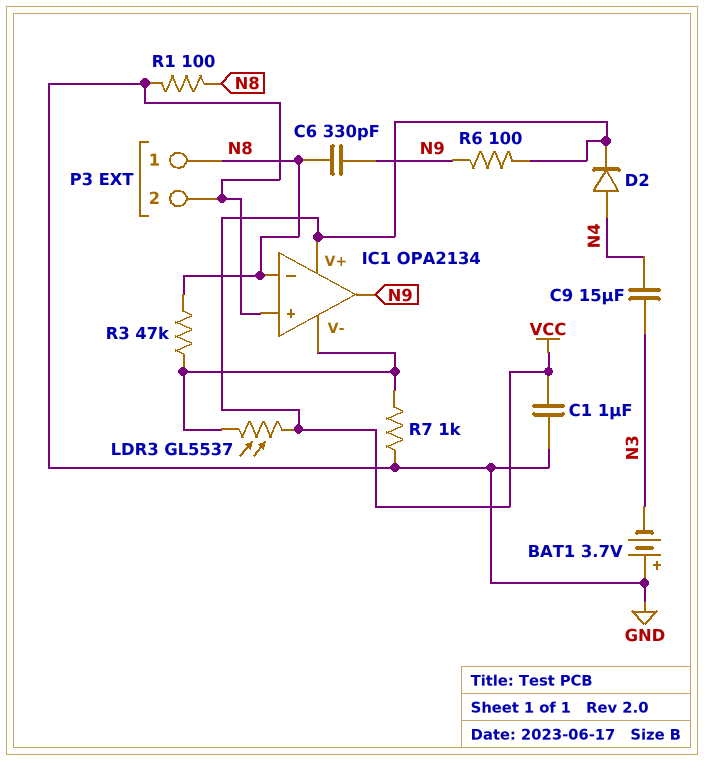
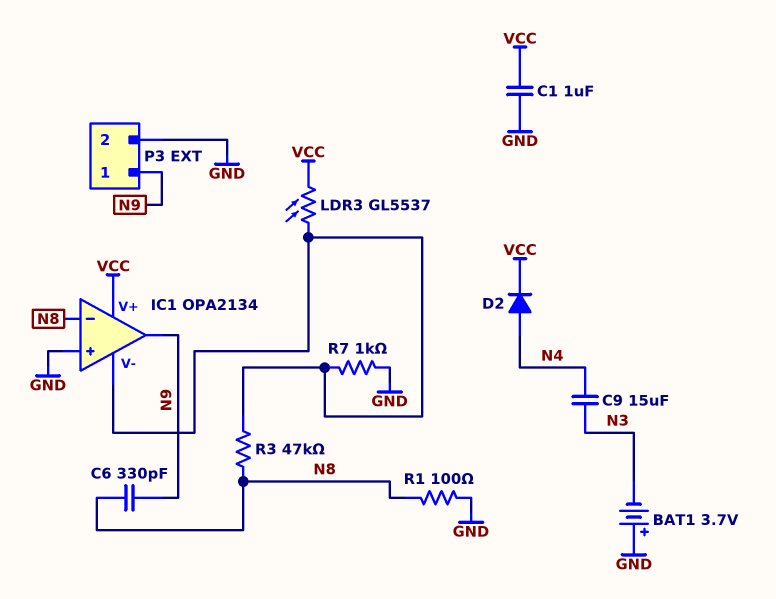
P3 pin 1: N8 -> N9
R6: 100 (N9, VCC) -> none

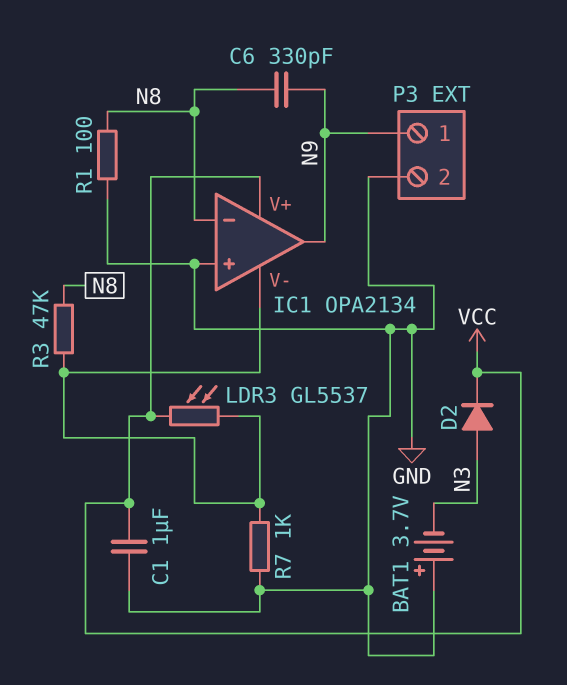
C9: 15uF (N3, N4) -> none
D2: diode (A N4, K VCC) -> diode (A N3, K VCC)

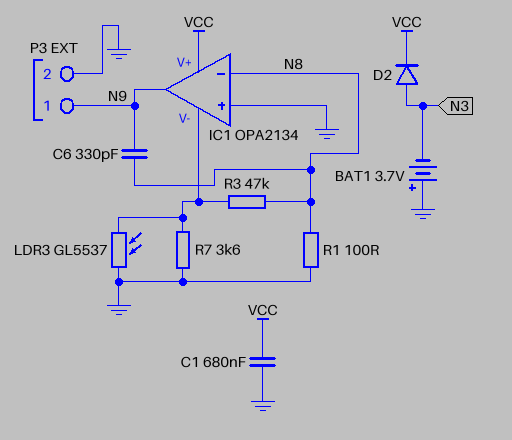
C1: 1uF (GND, VCC) -> 680nF (GND, VCC)
LDR3: GL5537 (IC1/V-, VCC) -> GL5537 (GND, IC1/V-)
R7: 1k (GND, IC1/V-) -> 3.6k (GND, IC1/V-)

